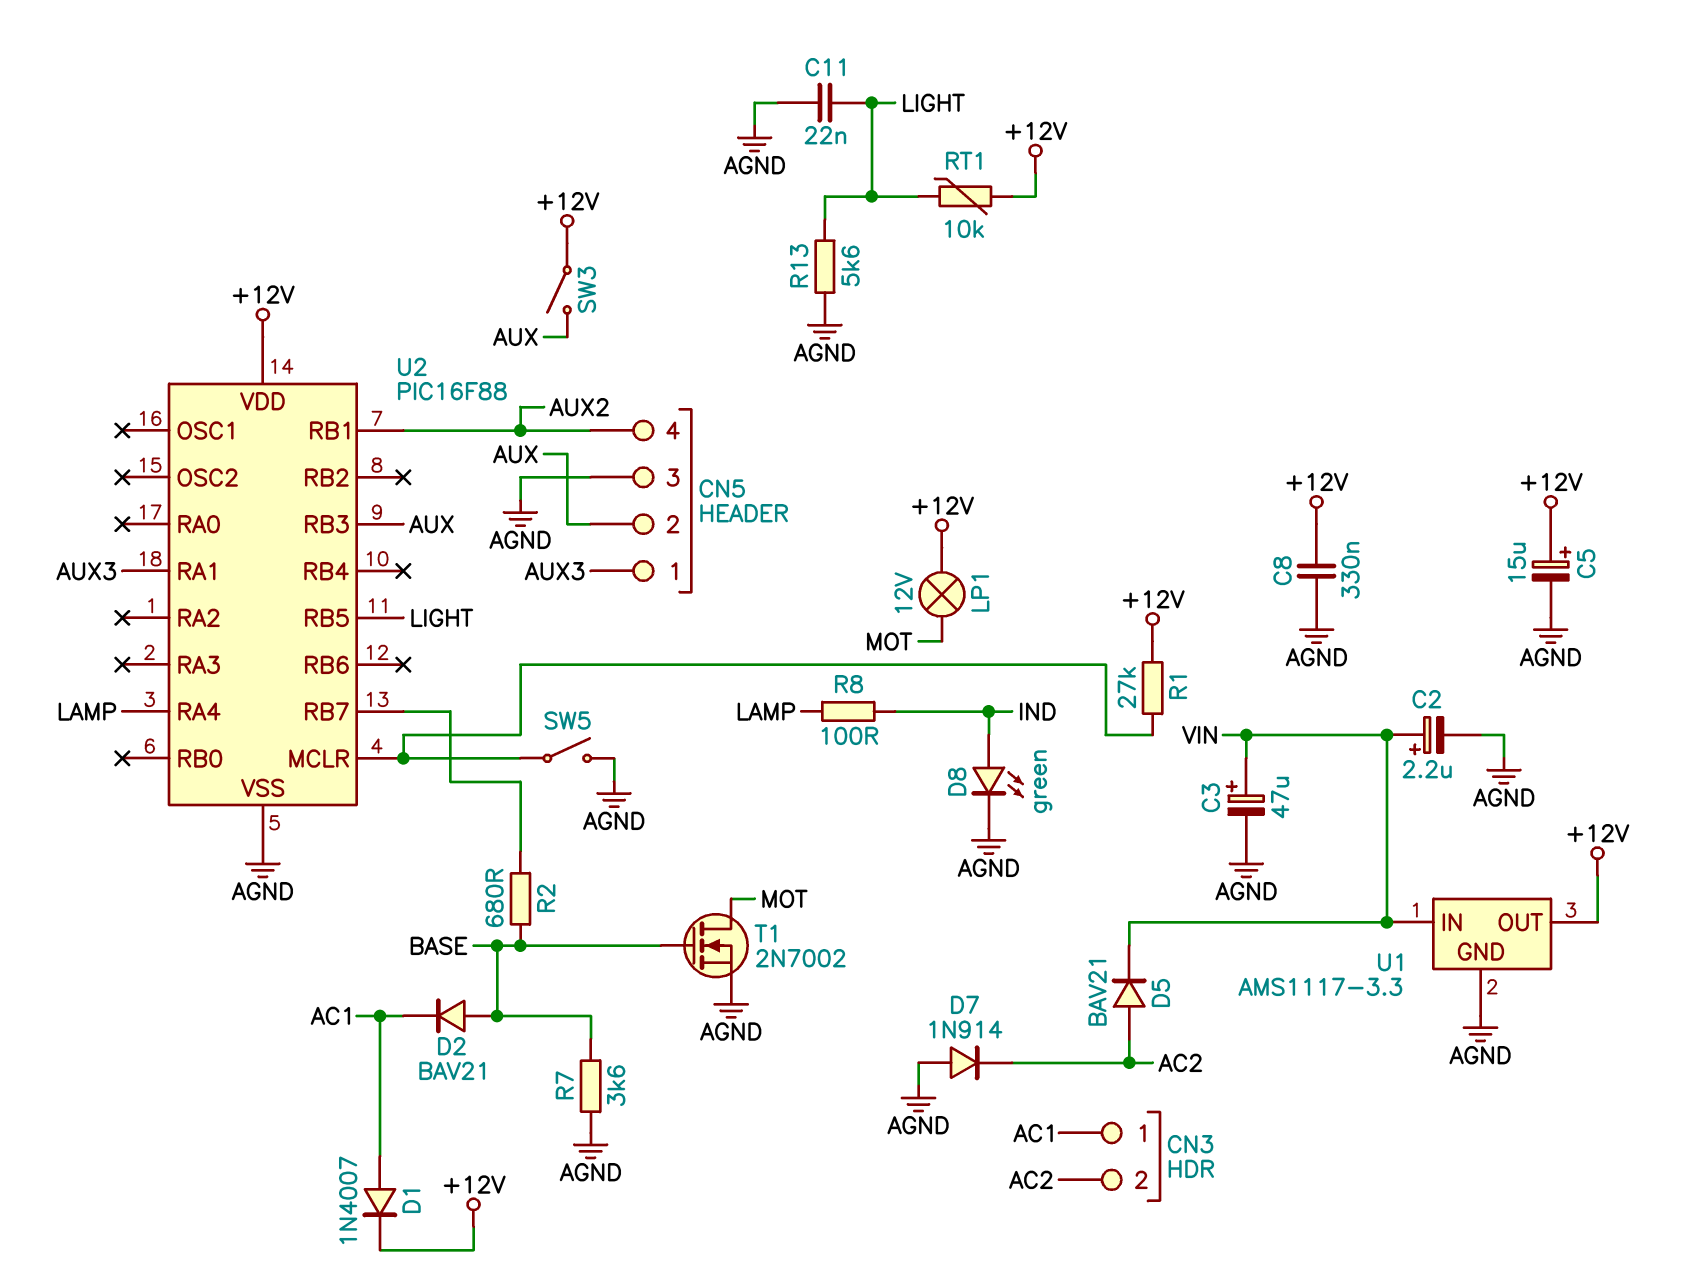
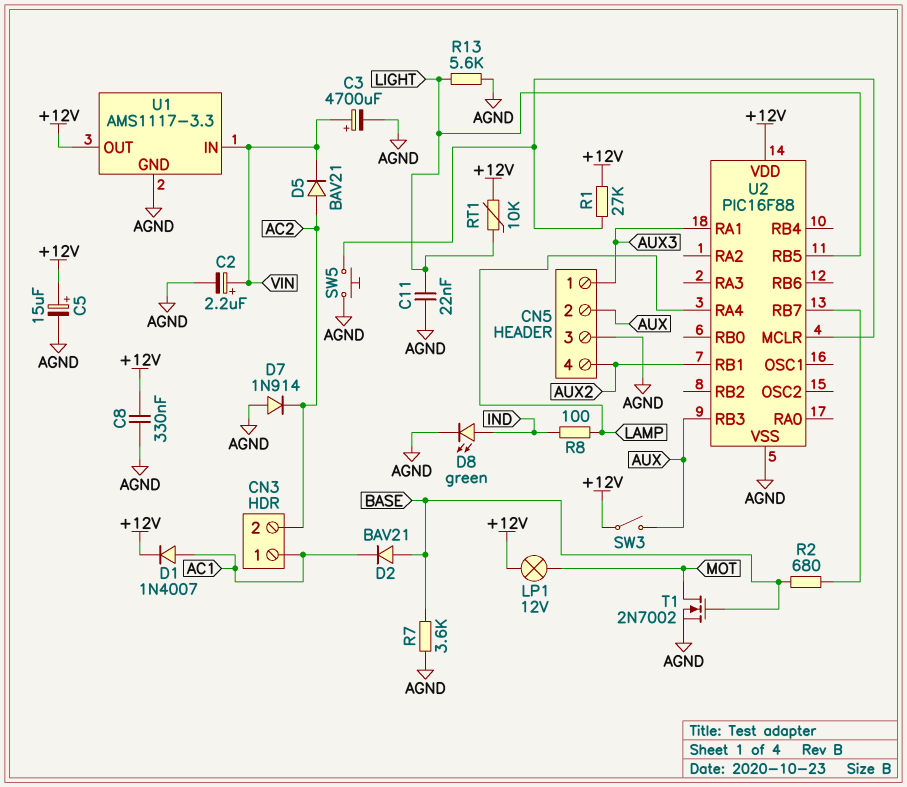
C3: 47uF (plus VIN, minus AGND) -> 4700uF (plus VIN, minus AGND)
SW5: switch (AGND, U2/MCLR) -> button (AGND, U2/MCLR)

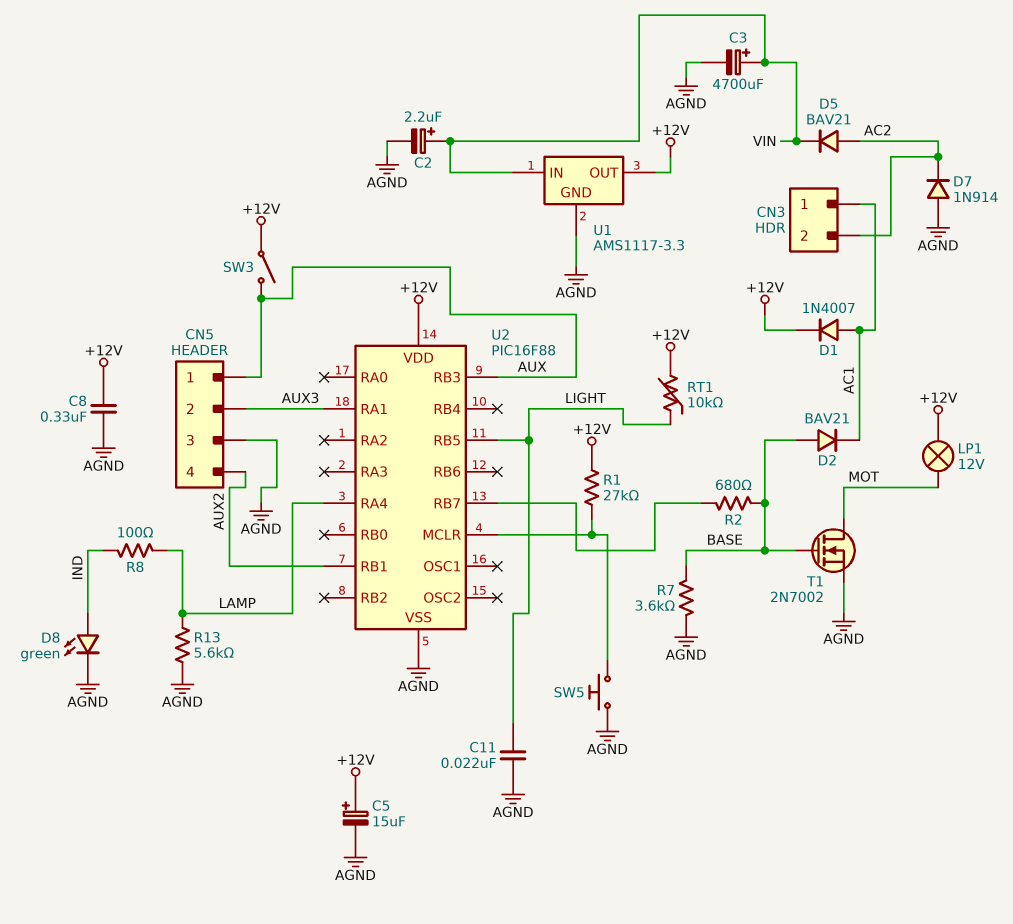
CN5 pin 1: AUX3 -> AUX
CN5 pin 2: AUX -> AUX3
R13: 5.6k (AGND, LIGHT) -> 5.6k (AGND, LAMP)

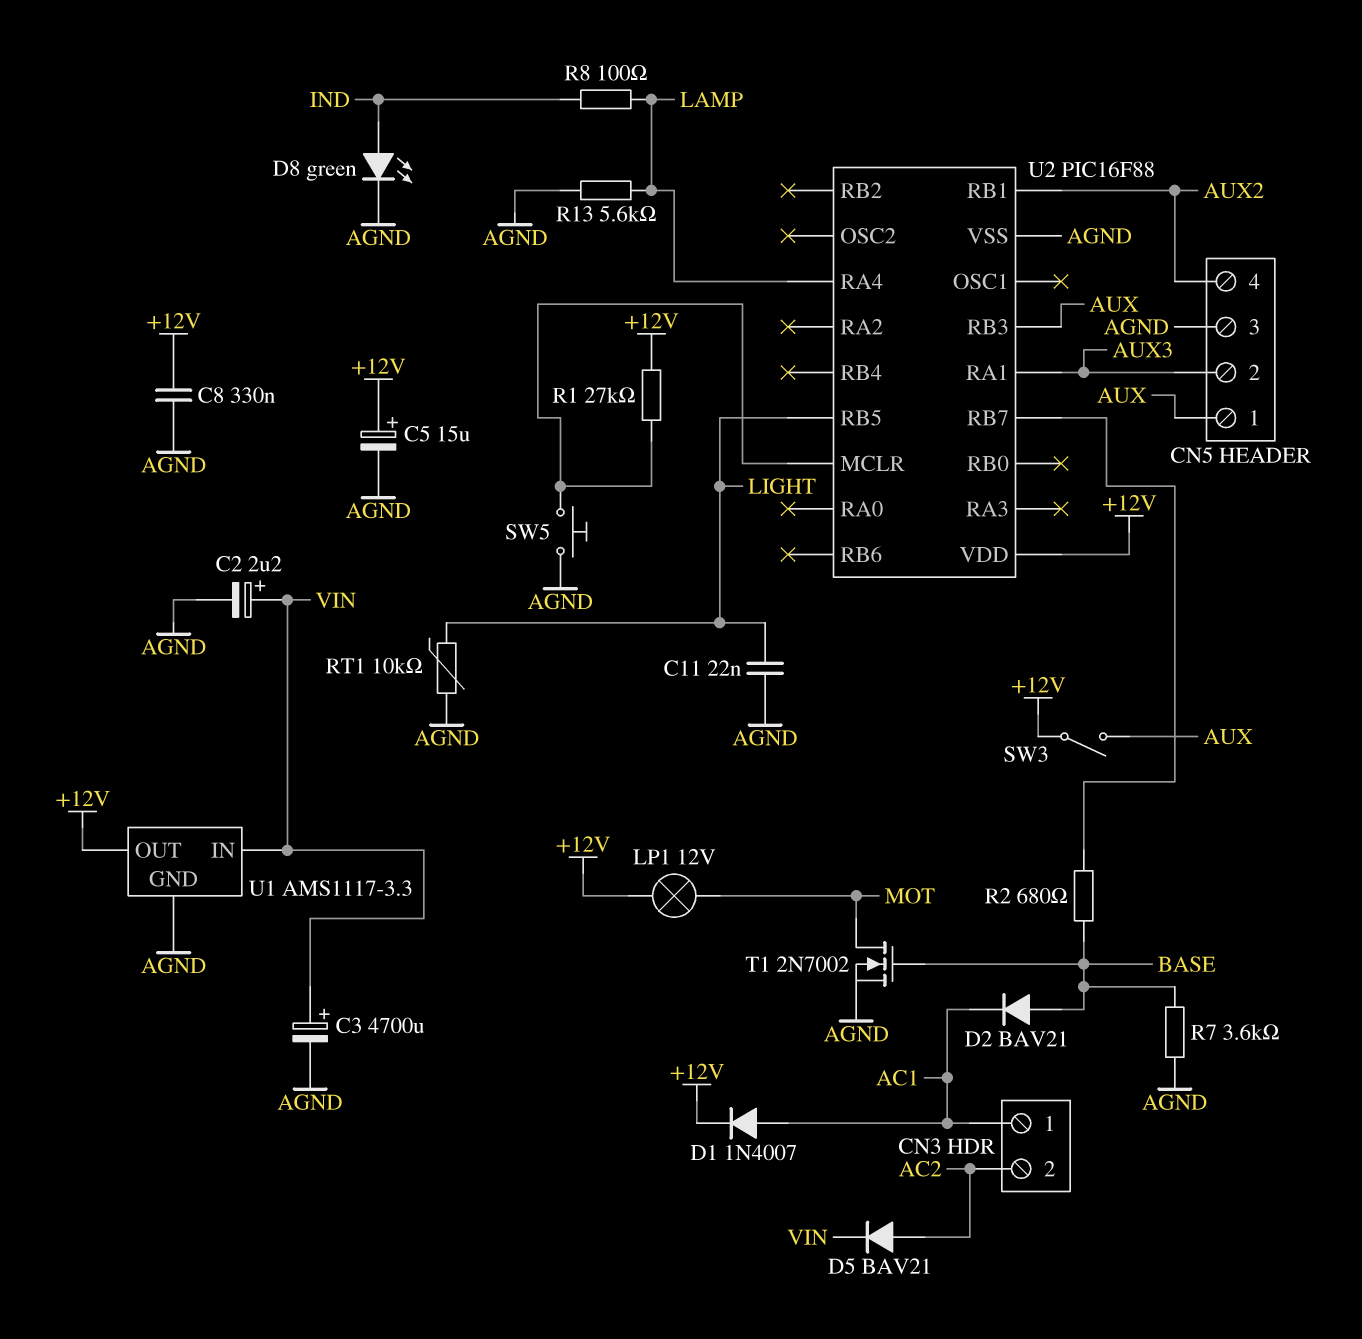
D7: diode 1N914 (A AGND, K AC2) -> none
RT1: 10k (+12V, LIGHT) -> 10k (AGND, LIGHT)

